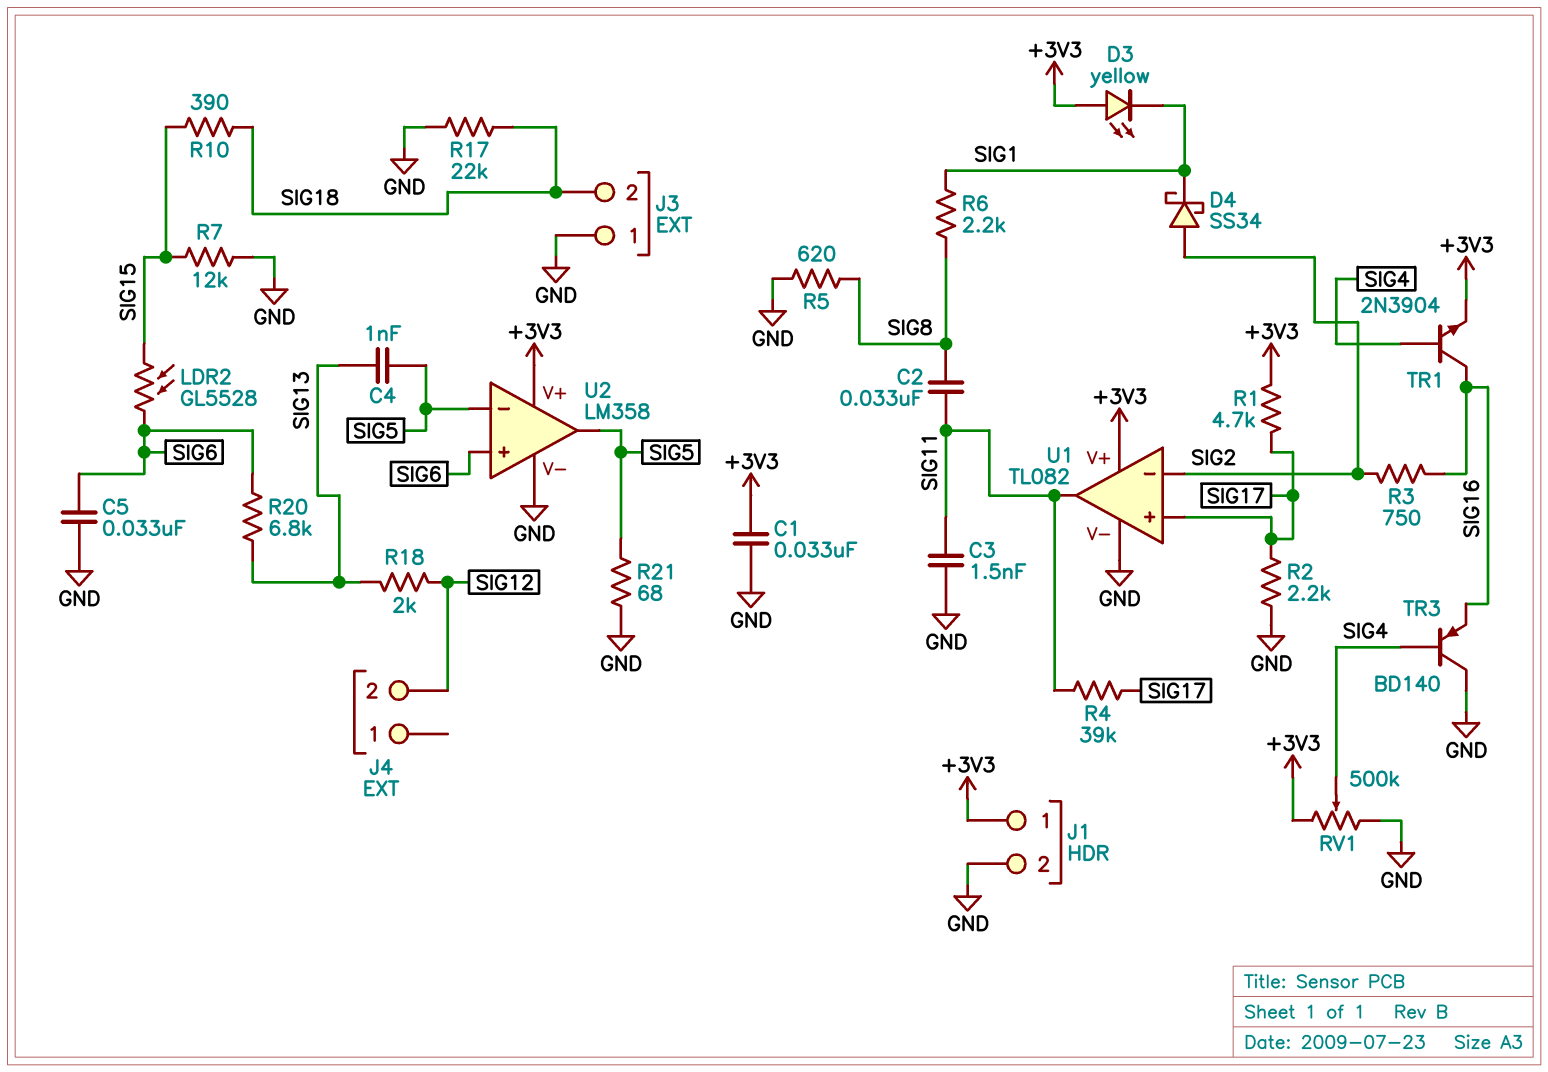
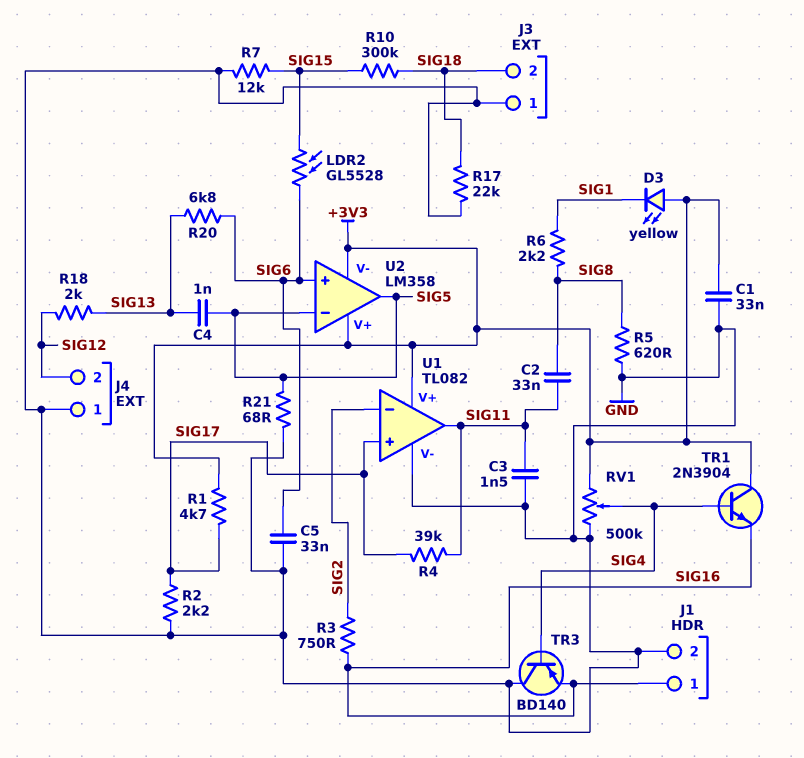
D4: schottky SS34 (A SIG2, K SIG1) -> none
J1 pin 1: +3V3 -> SIG16
J4 pin 1: none -> GND
R10: 390 (SIG15, SIG18) -> 300k (SIG15, SIG18)
TR1: NPN 2N3904 (B SIG4, C SIG16, E +3V3) -> NPN 2N3904 (B SIG4, C +3V3, E SIG16)
U2 pin V-: GND -> +3V3

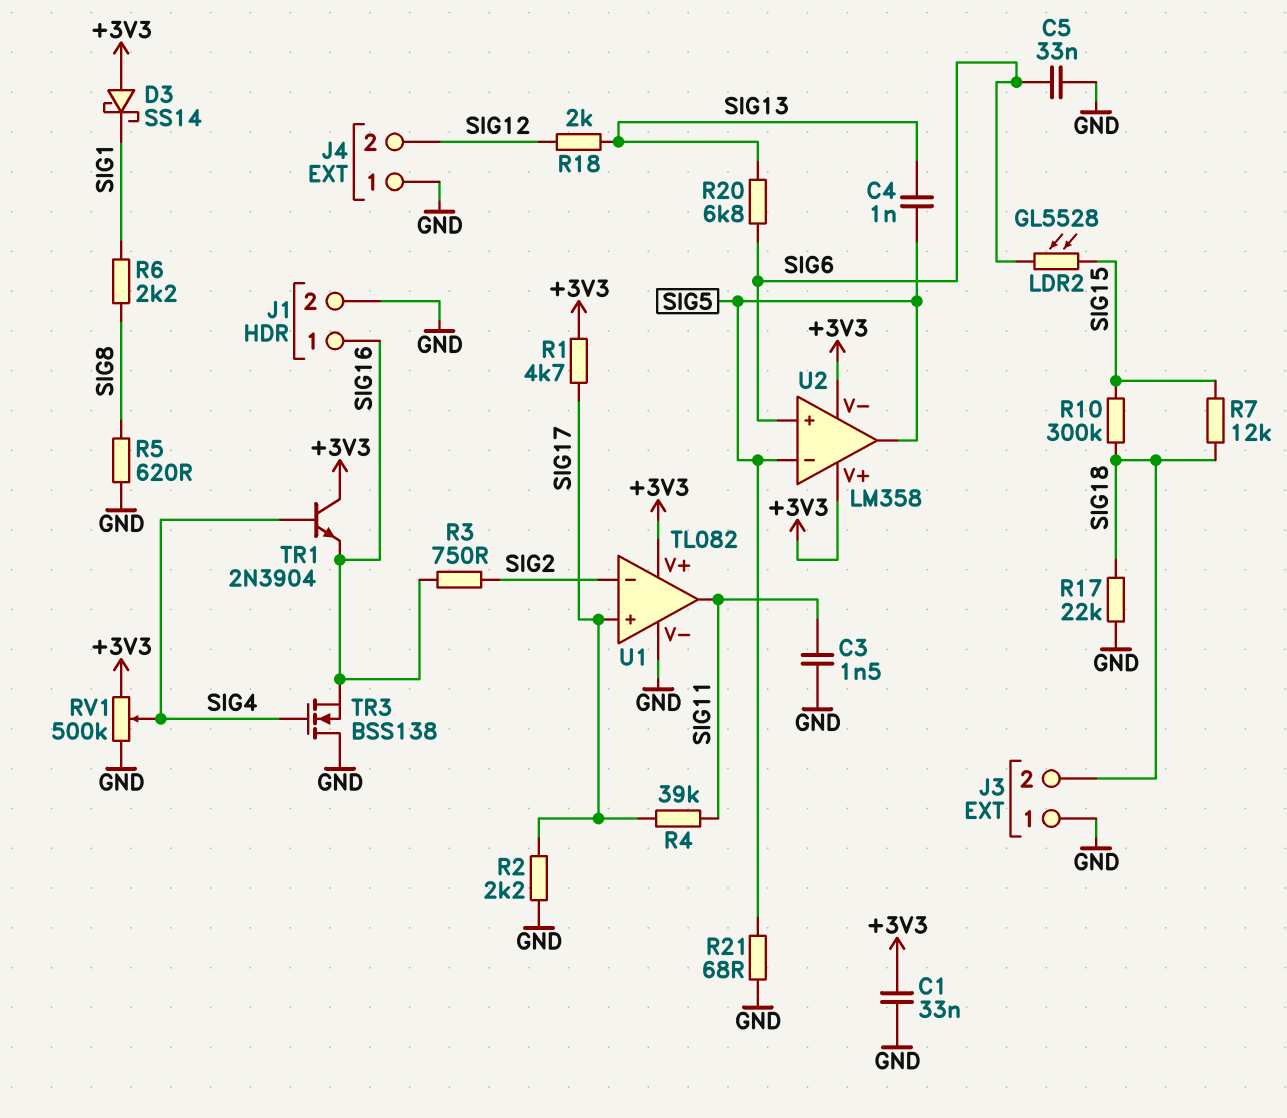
C2: 33nF (SIG8, SIG11) -> none
D3: LED yellow (A +3V3, K SIG1) -> schottky SS14 (A +3V3, K SIG1)
R7: 12k (GND, SIG15) -> 12k (SIG15, SIG18)
TR3: PNP BD140 (B SIG4, C GND, E SIG16) -> NMOS BSS138 (G SIG4, D GND, S SIG16)

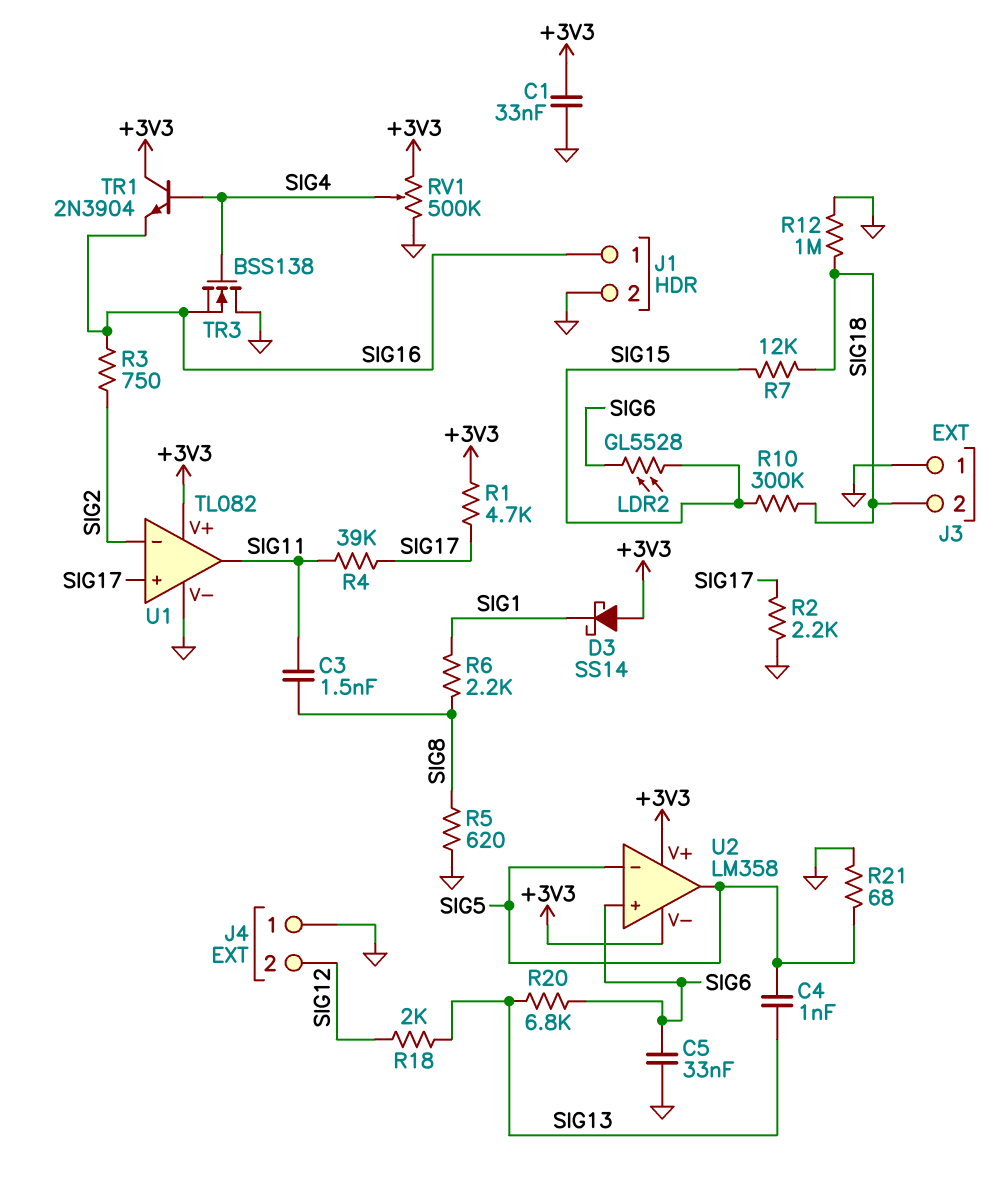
C3: 1.5nF (GND, SIG11) -> 1.5nF (SIG8, SIG11)
R12: none -> 1M (GND, SIG18)
R17: 22k (GND, SIG18) -> none

